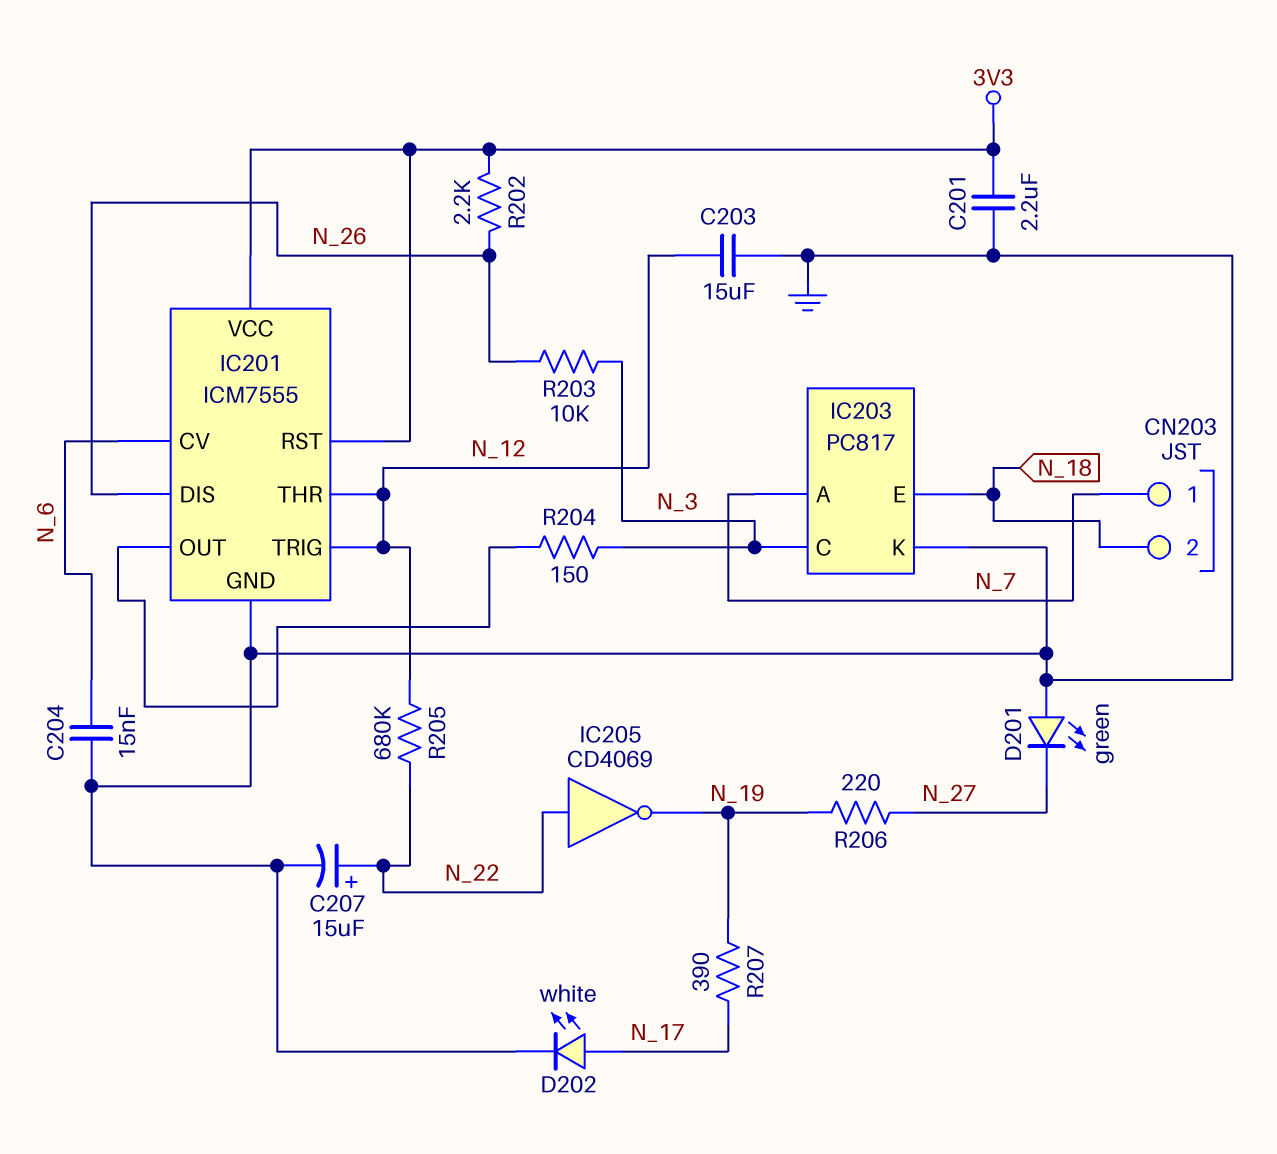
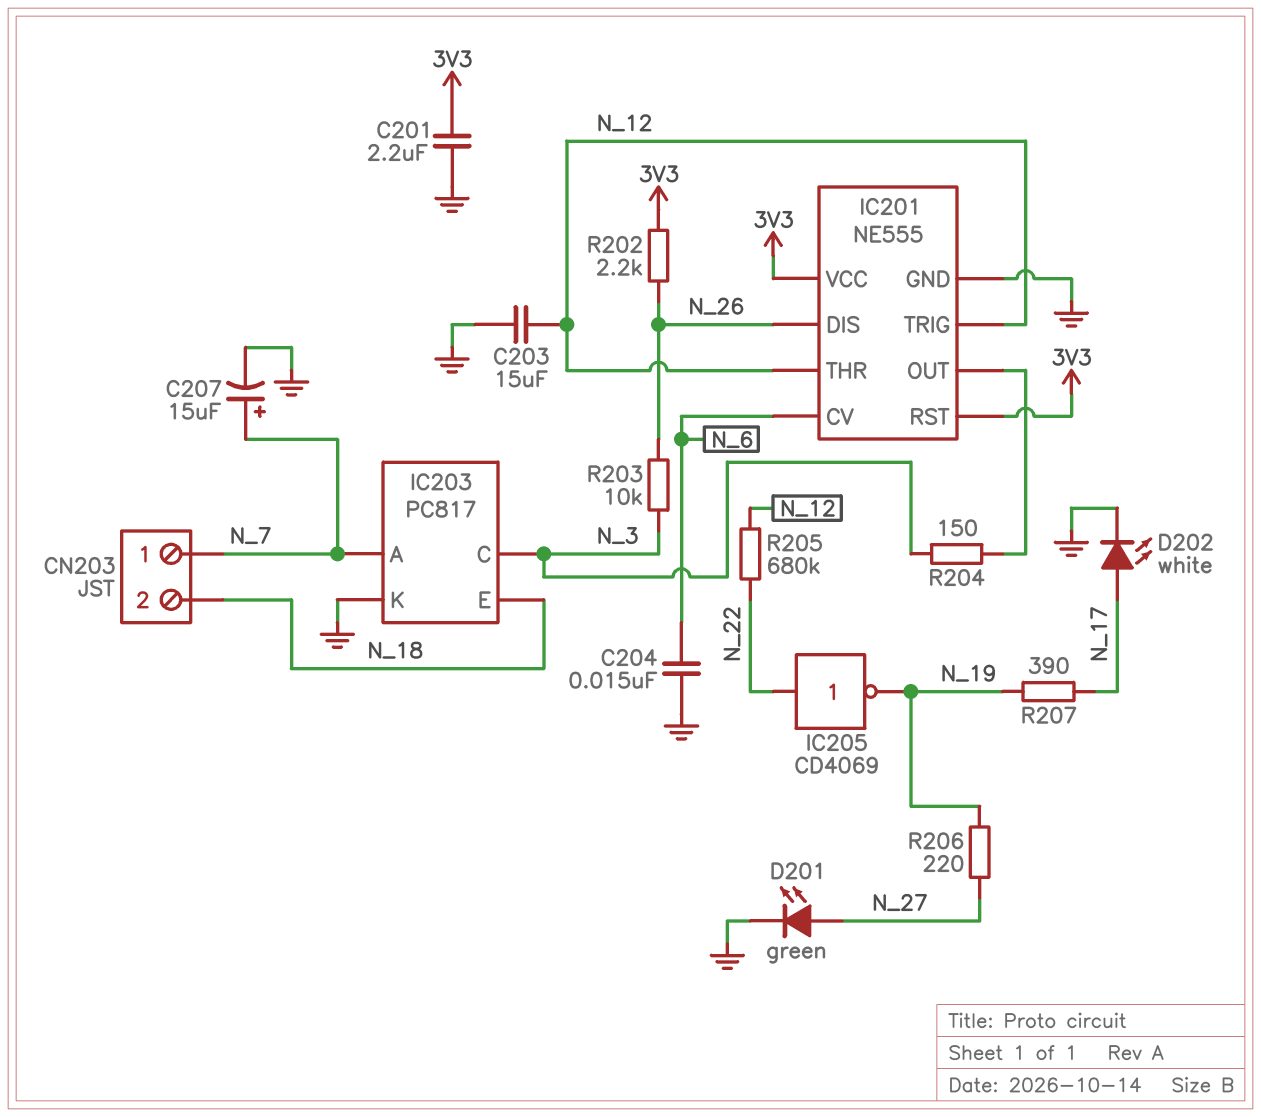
C207: 15uF (plus N_22, minus GND) -> 15uF (plus N_7, minus GND)
D201: LED green (A GND, K N_27) -> LED green (A N_27, K GND)
IC201: ICM7555 -> NE555

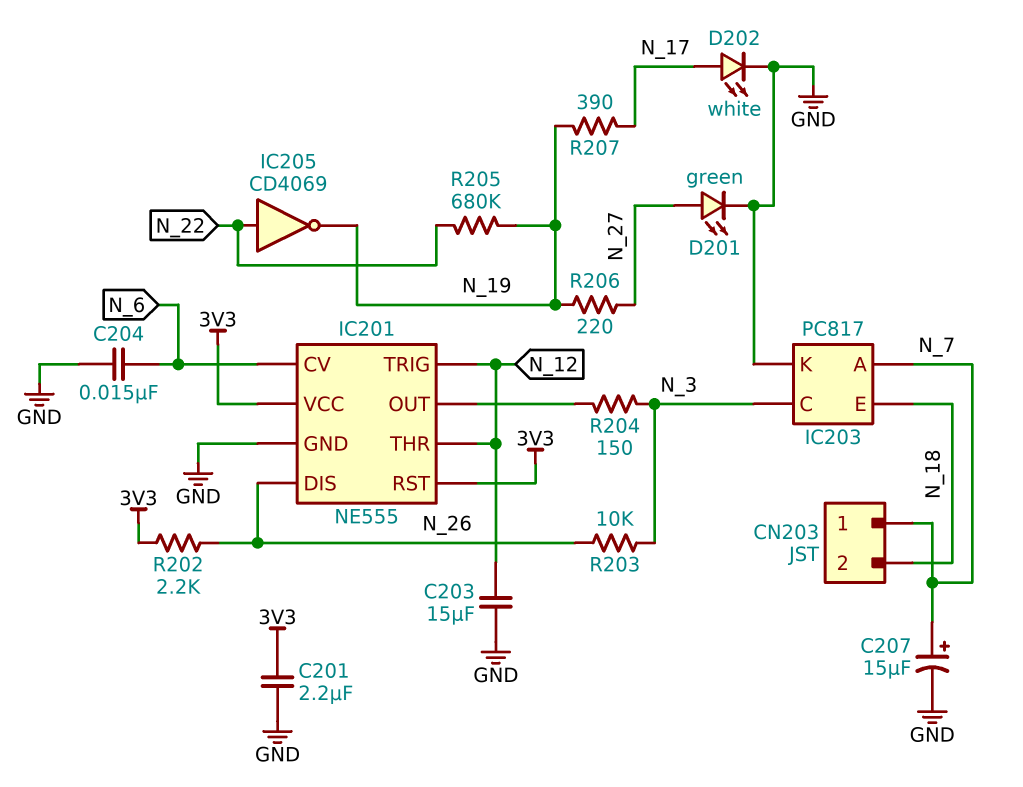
R205: 680k (N_12, N_22) -> 680k (N_19, N_22)

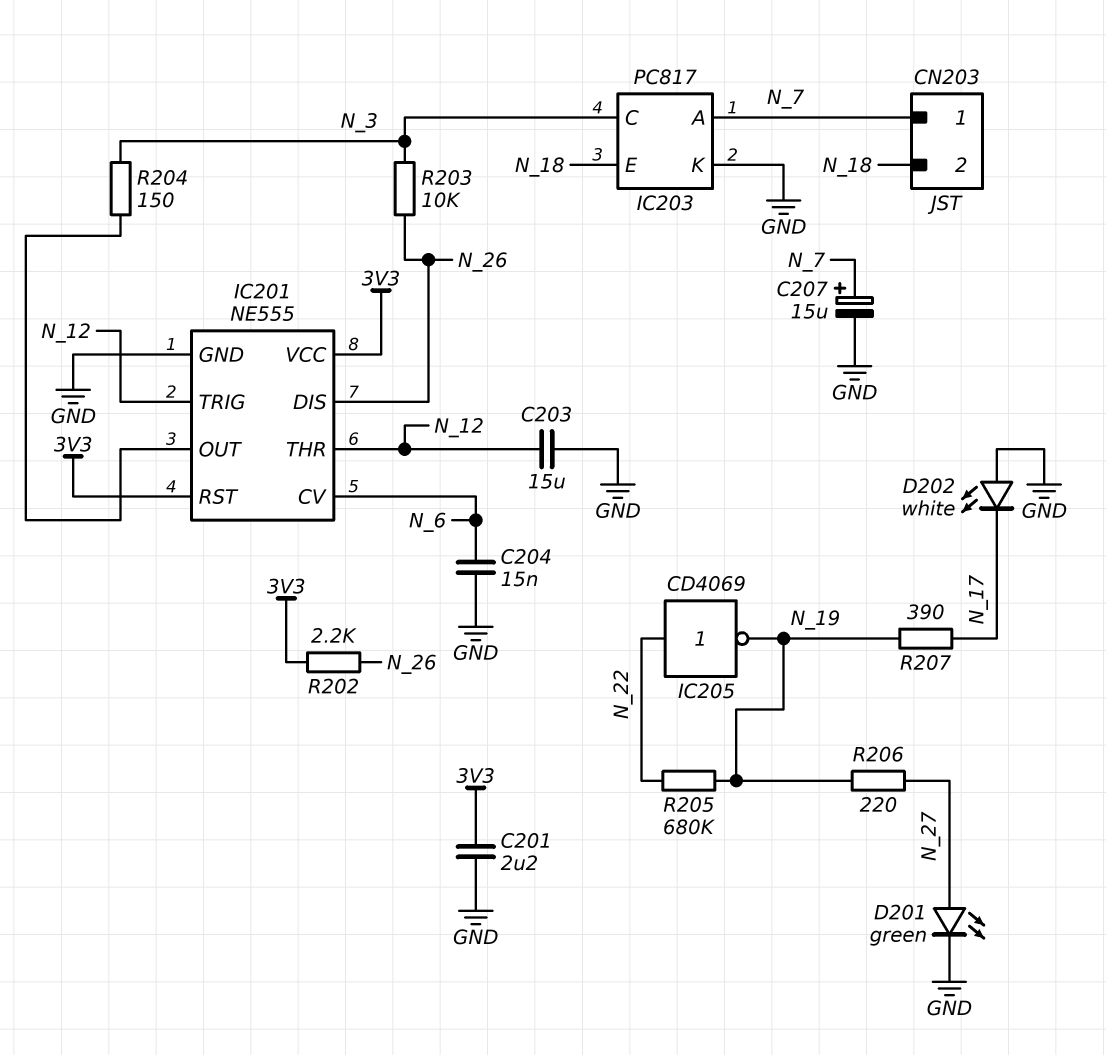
D202: LED white (A N_17, K GND) -> LED white (A GND, K N_17)

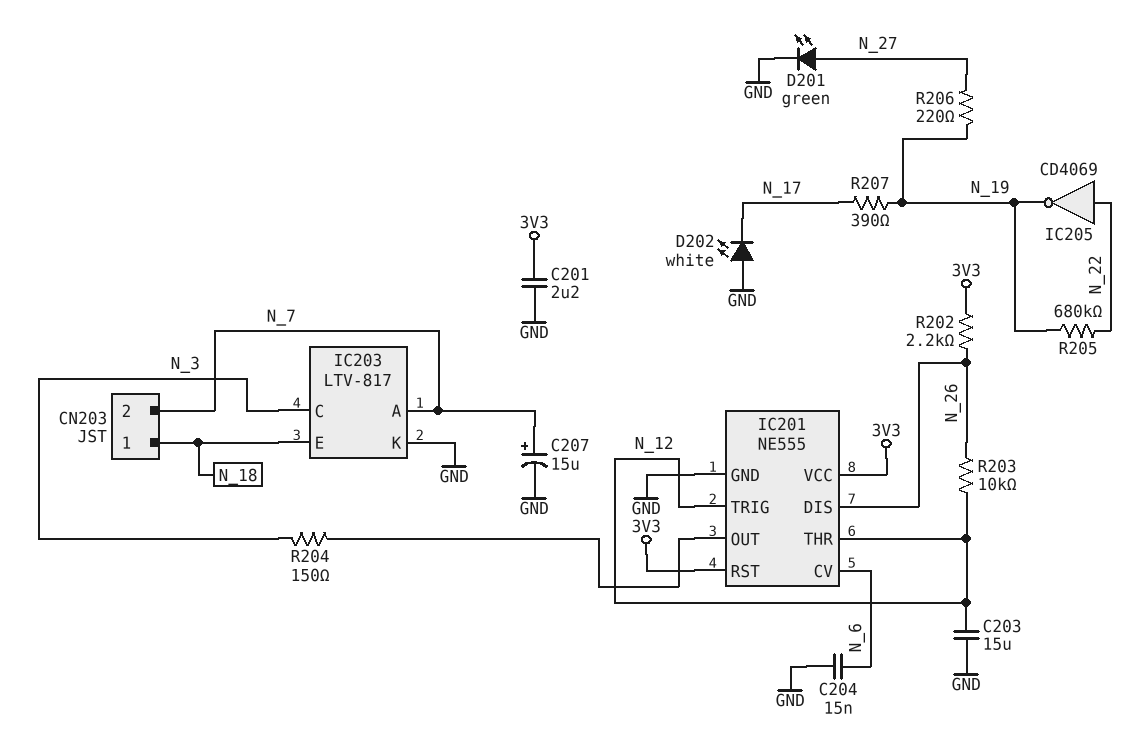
CN203 pin 1: N_7 -> N_18
CN203 pin 2: N_18 -> N_7
IC203: PC817 -> LTV-817
R203: 10k (N_3, N_26) -> 10k (N_12, N_26)

